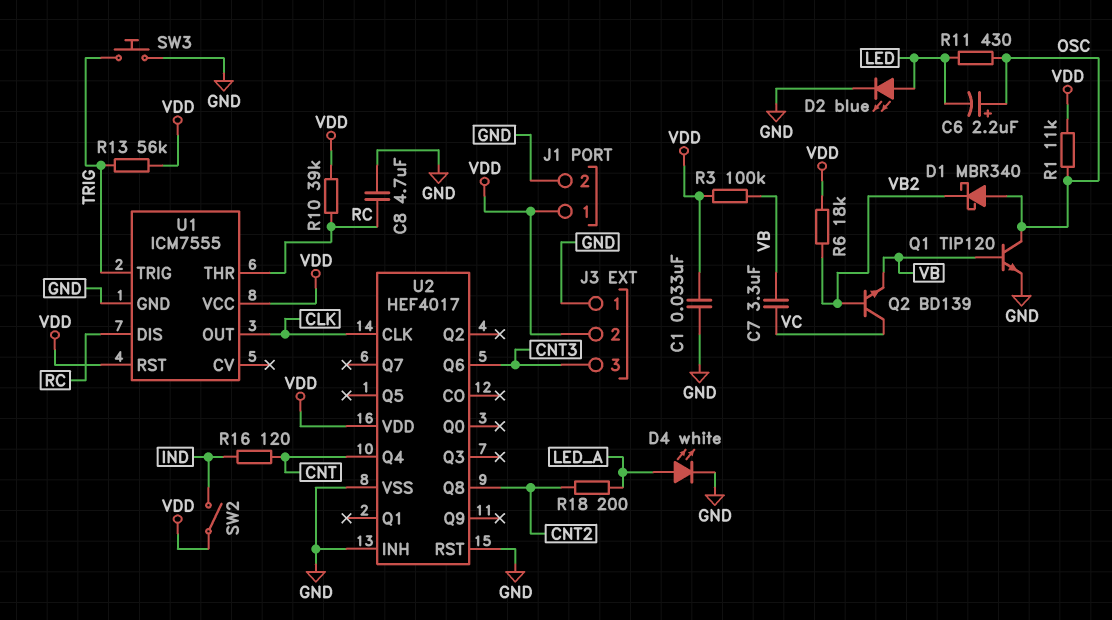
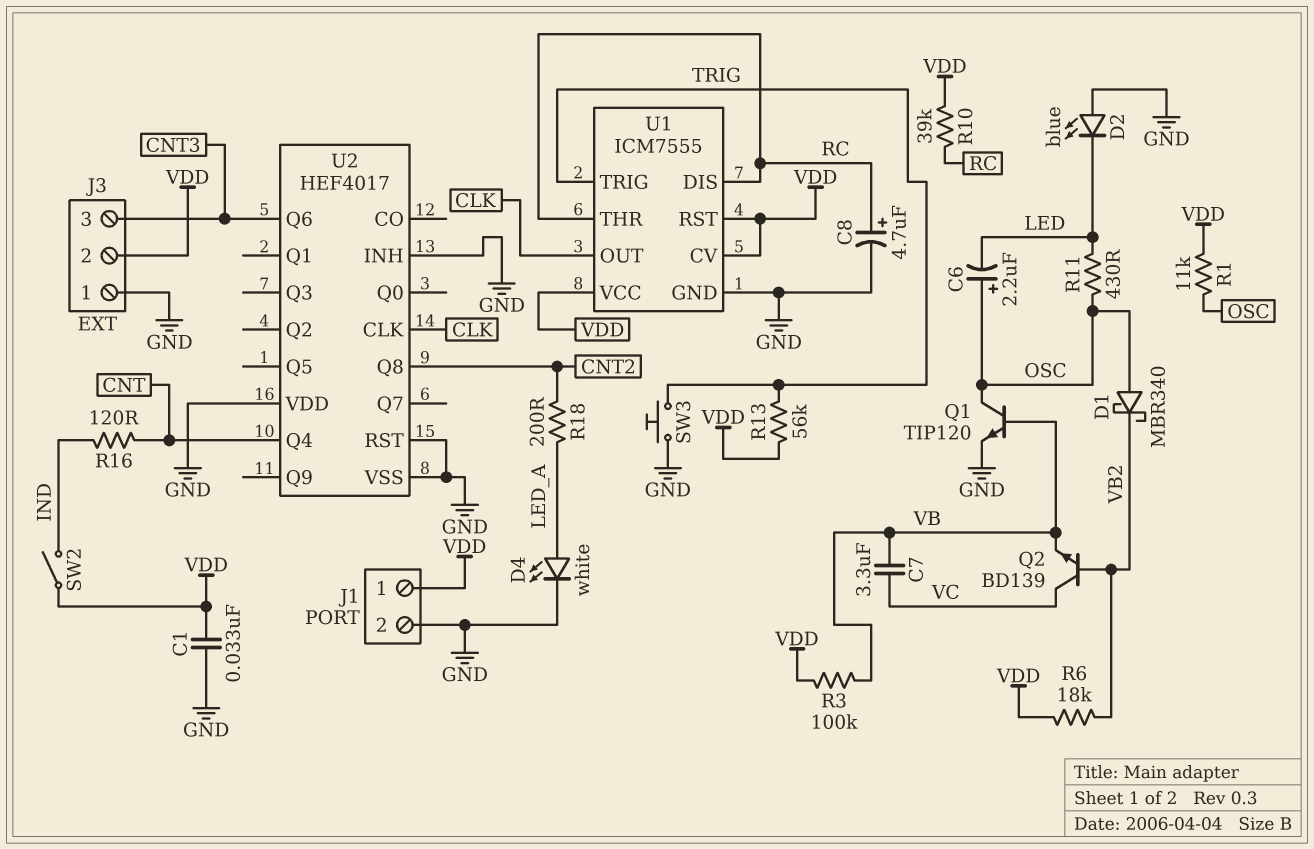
C8: 4.7uF (GND, RC) -> 4.7uF (plus RC, minus GND)
D2: LED blue (A LED, K GND) -> LED blue (A GND, K LED)
U1 pin CV: none -> VDD
U2 pin VDD: VDD -> GND

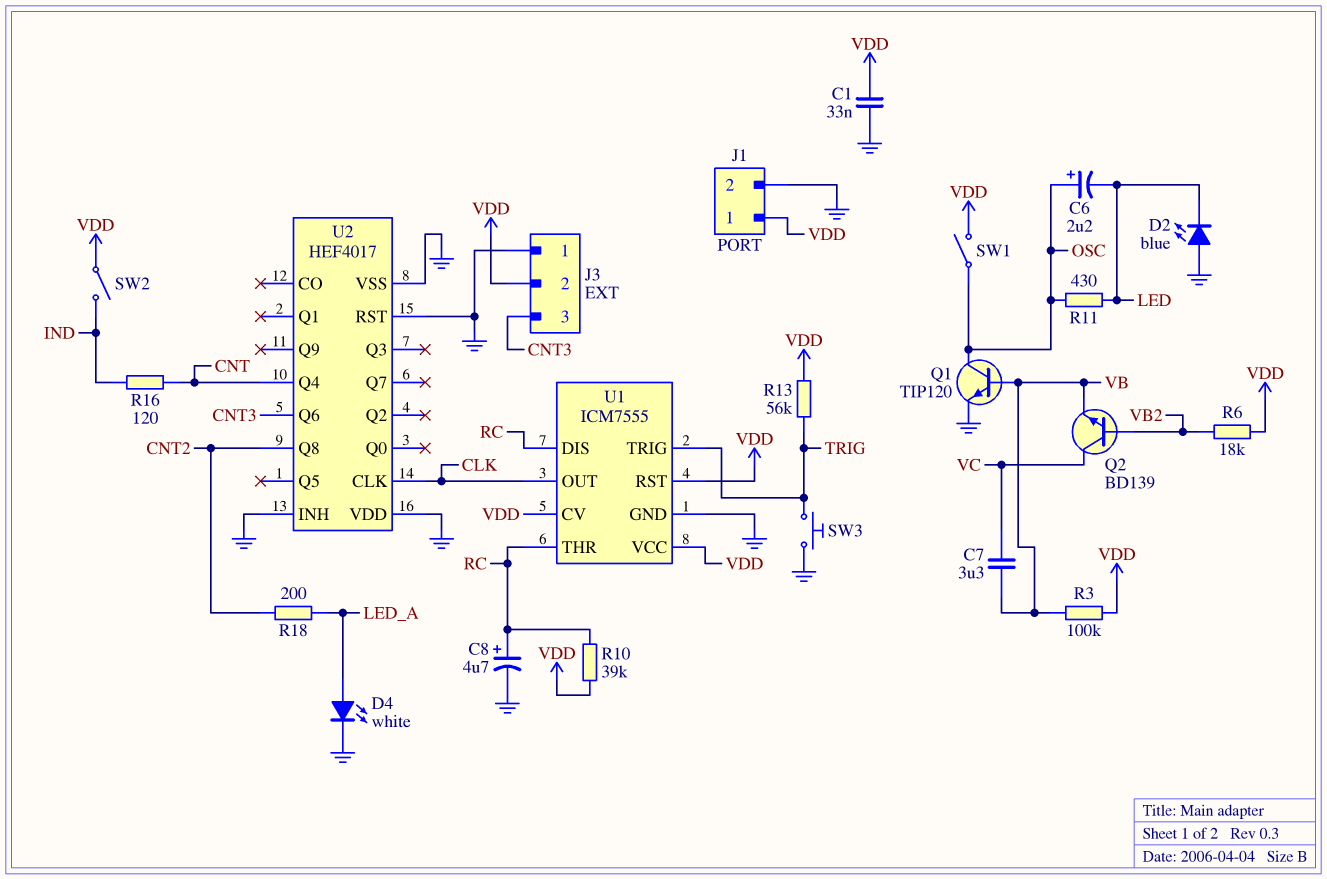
D1: schottky MBR340 (A OSC, K VB2) -> none
R1: 11k (OSC, VDD) -> none
SW1: none -> switch (OSC, VDD)

